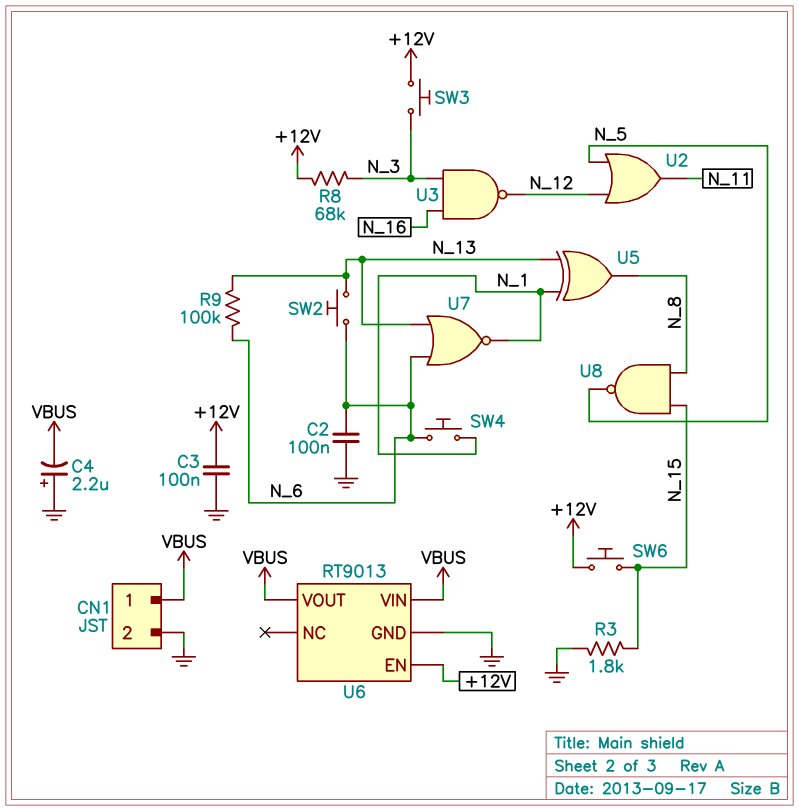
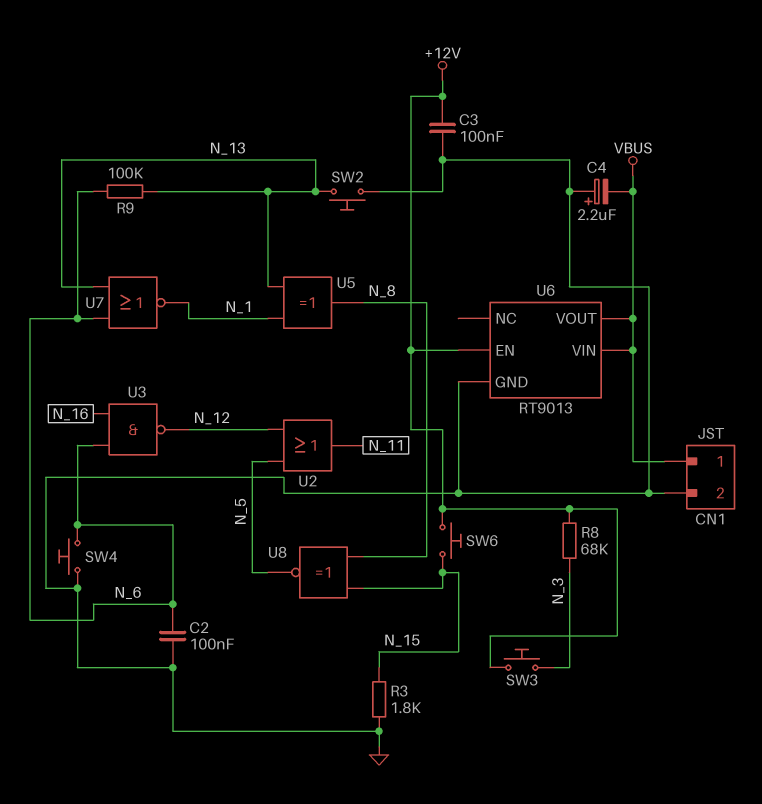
SW2: button (N_6, N_13) -> button (GND, N_13)
SW4: button (N_1, N_6) -> button (GND, N_6)
U3: NAND (in N_3, in N_16, out N_12) -> NAND (in N_6, in N_16, out N_12)
U8: NAND (in N_8, in N_15, out N_5) -> XNOR (in N_8, in N_15, out N_5)

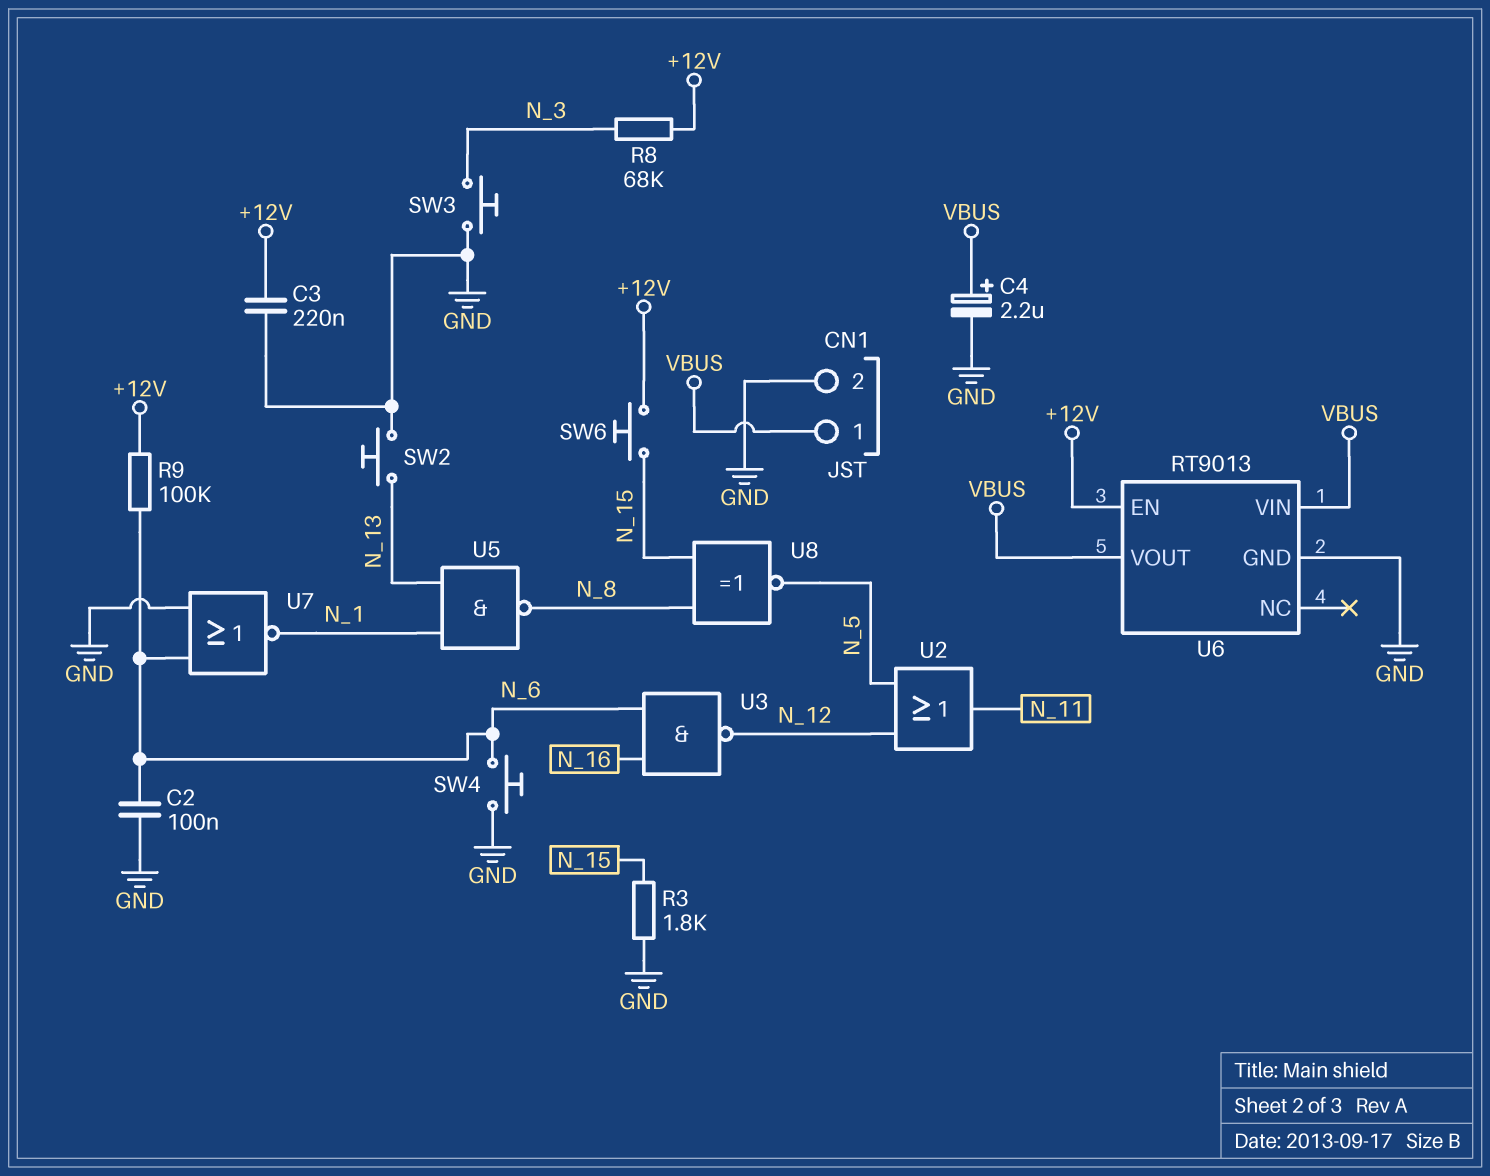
C3: 100nF (+12V, GND) -> 220nF (+12V, GND)
C4: 2.2uF (plus GND, minus VBUS) -> 2.2uF (plus VBUS, minus GND)
R9: 100k (N_6, N_13) -> 100k (+12V, N_6)
SW3: button (+12V, N_3) -> button (GND, N_3)
U5: XOR (in N_1, in N_13, out N_8) -> NAND (in N_1, in N_13, out N_8)
U7: NOR (in N_6, in N_13, out N_1) -> NOR (in GND, in N_6, out N_1)

